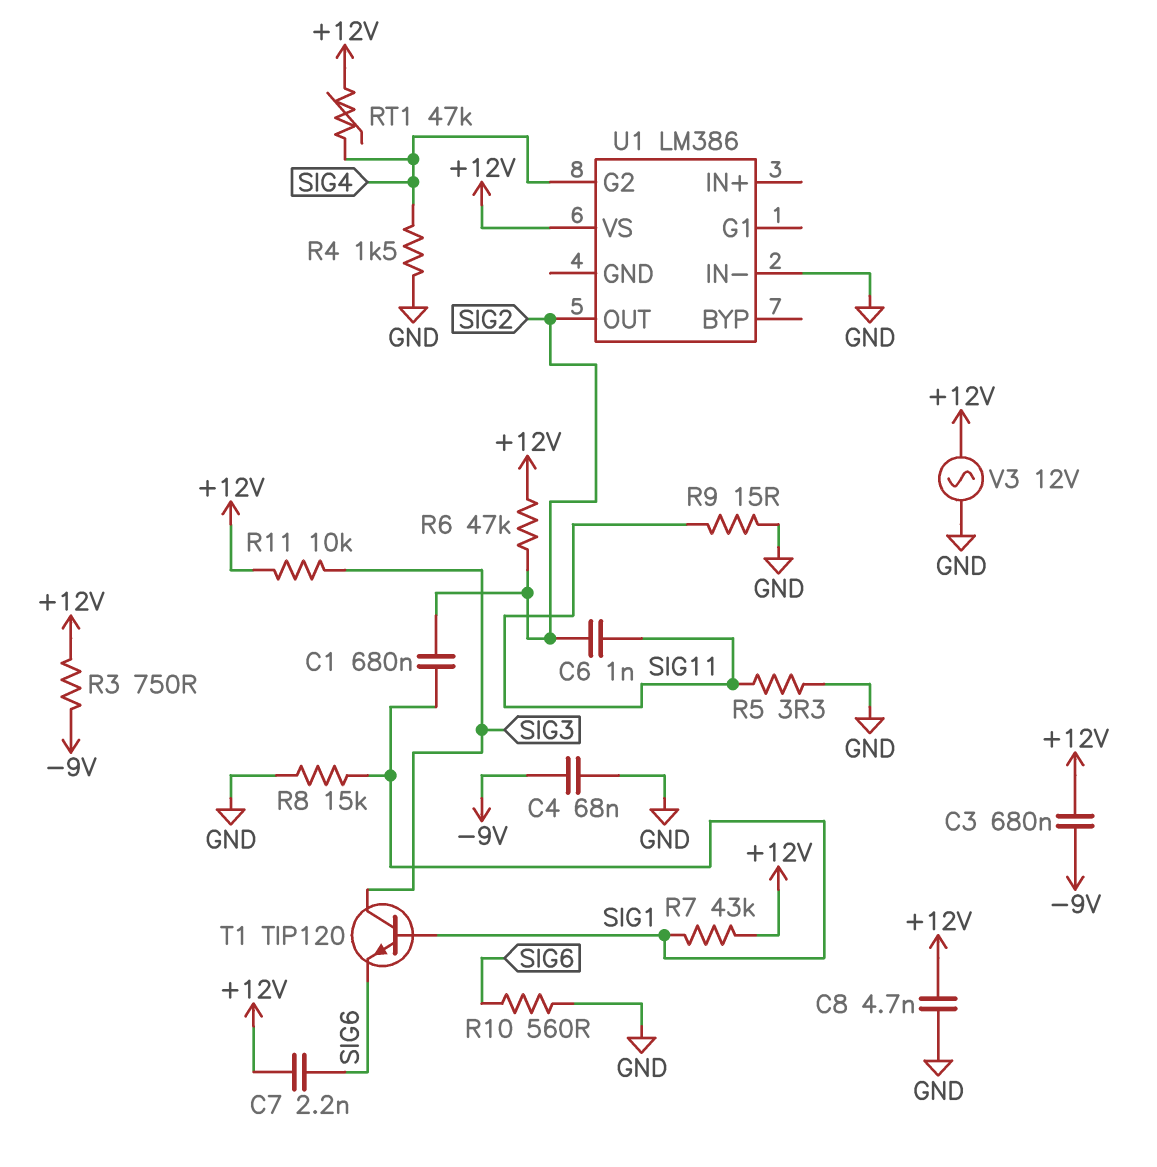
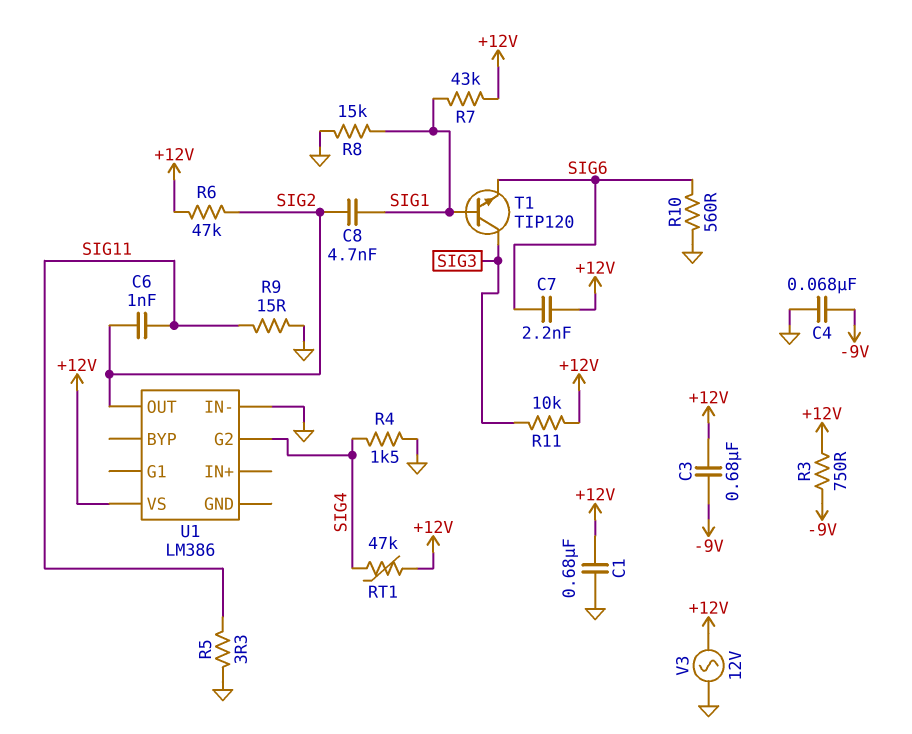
C1: 680nF (SIG1, SIG2) -> 680nF (+12V, GND)
C8: 4.7nF (+12V, GND) -> 4.7nF (SIG1, SIG2)

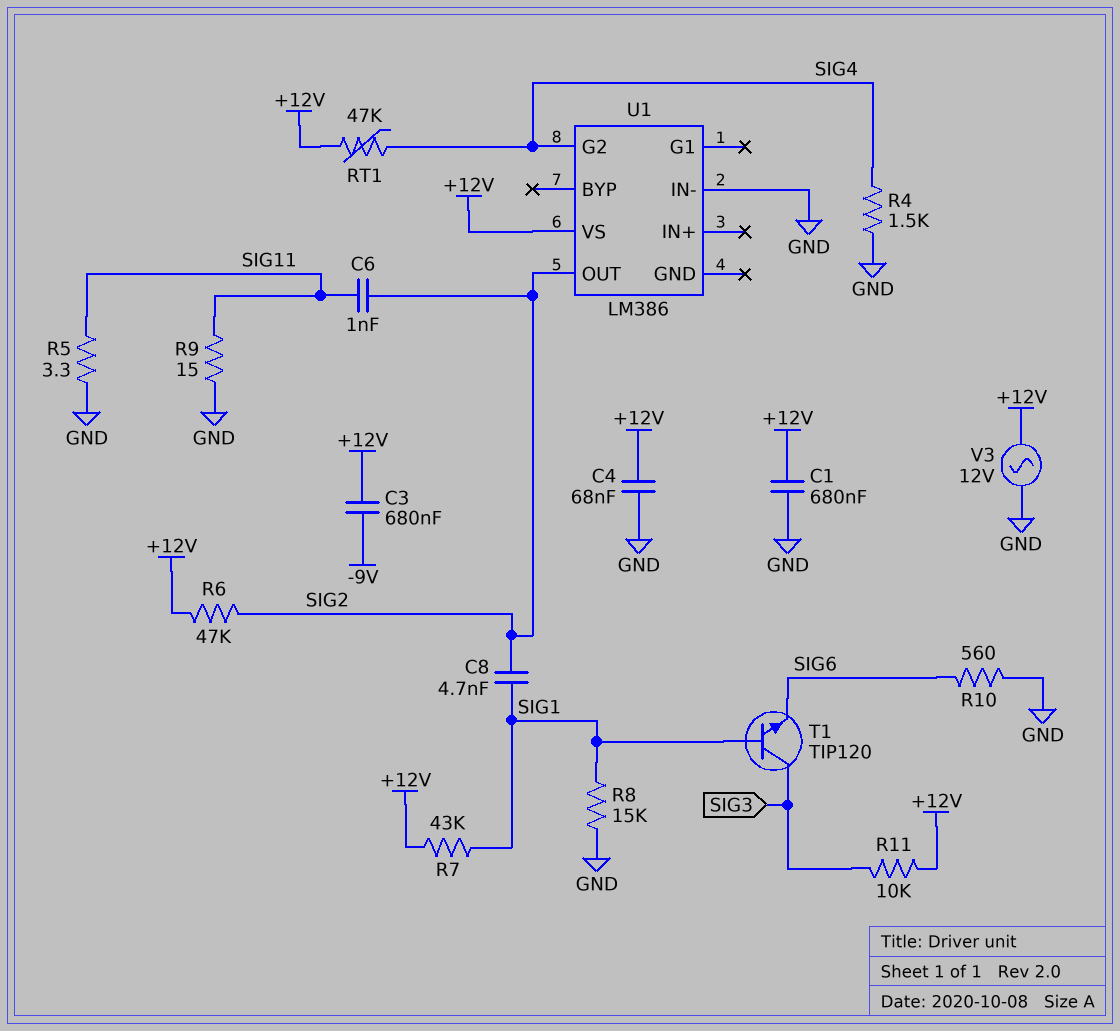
C4: 68nF (-9V, GND) -> 68nF (+12V, GND)
C7: 2.2nF (+12V, SIG6) -> none
R3: 750 (+12V, -9V) -> none

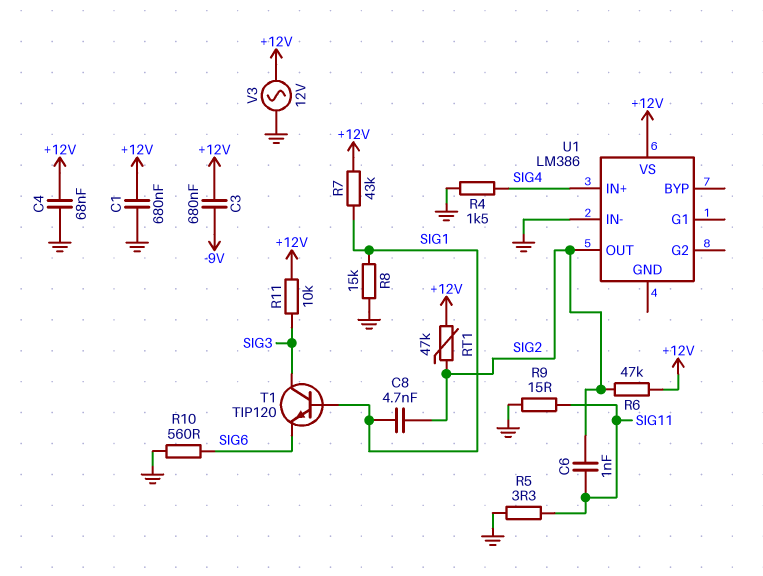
RT1: 47k (+12V, SIG4) -> 47k (+12V, SIG2)
U1 pin G2: SIG4 -> none
U1 pin IN+: none -> SIG4

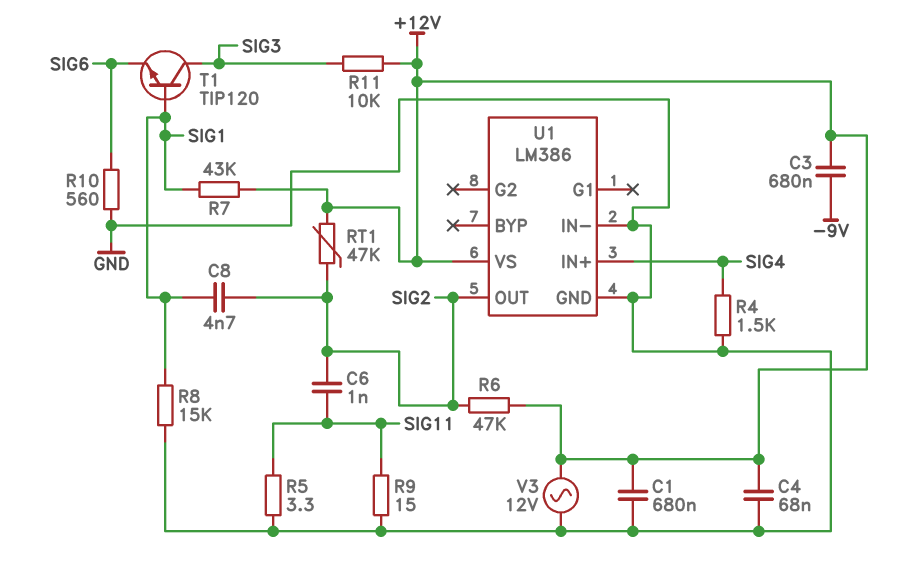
U1 pin GND: none -> GND

